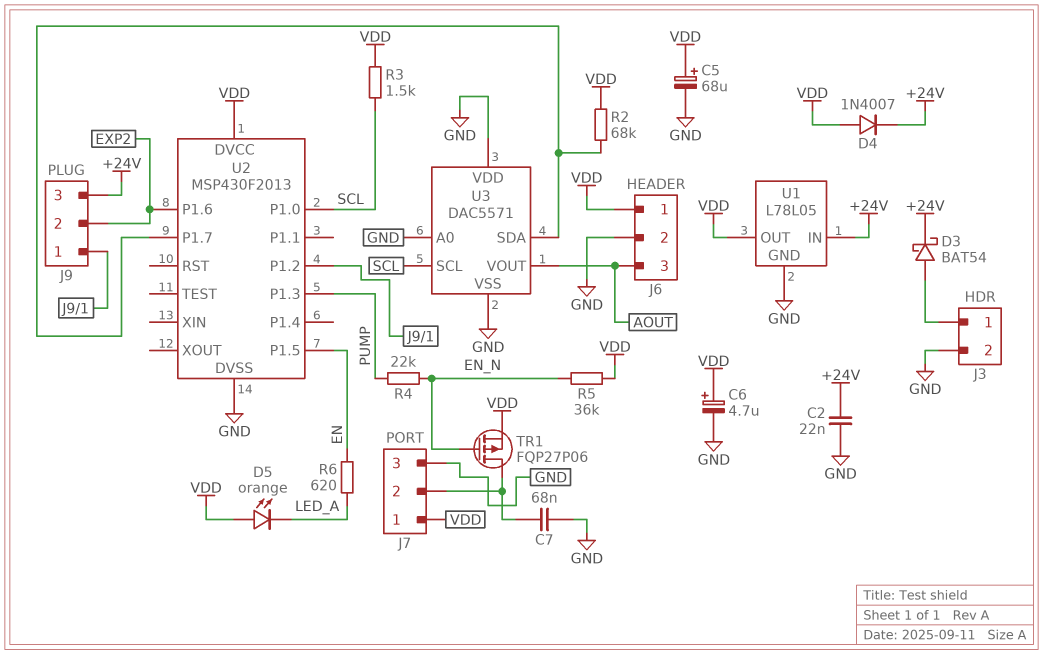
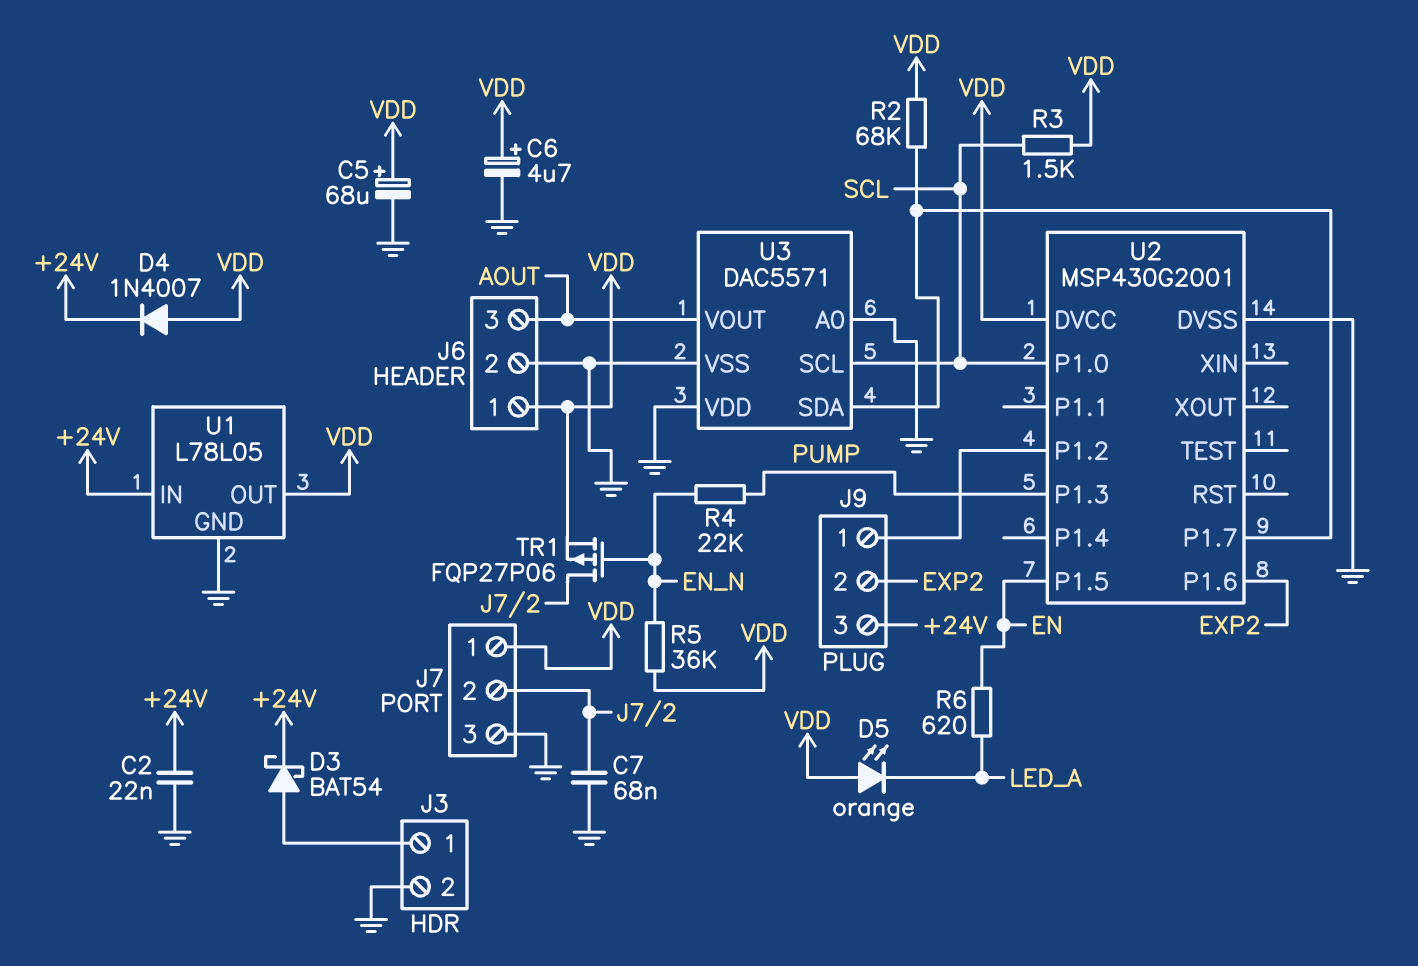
U2: MSP430F2013 -> MSP430G2001

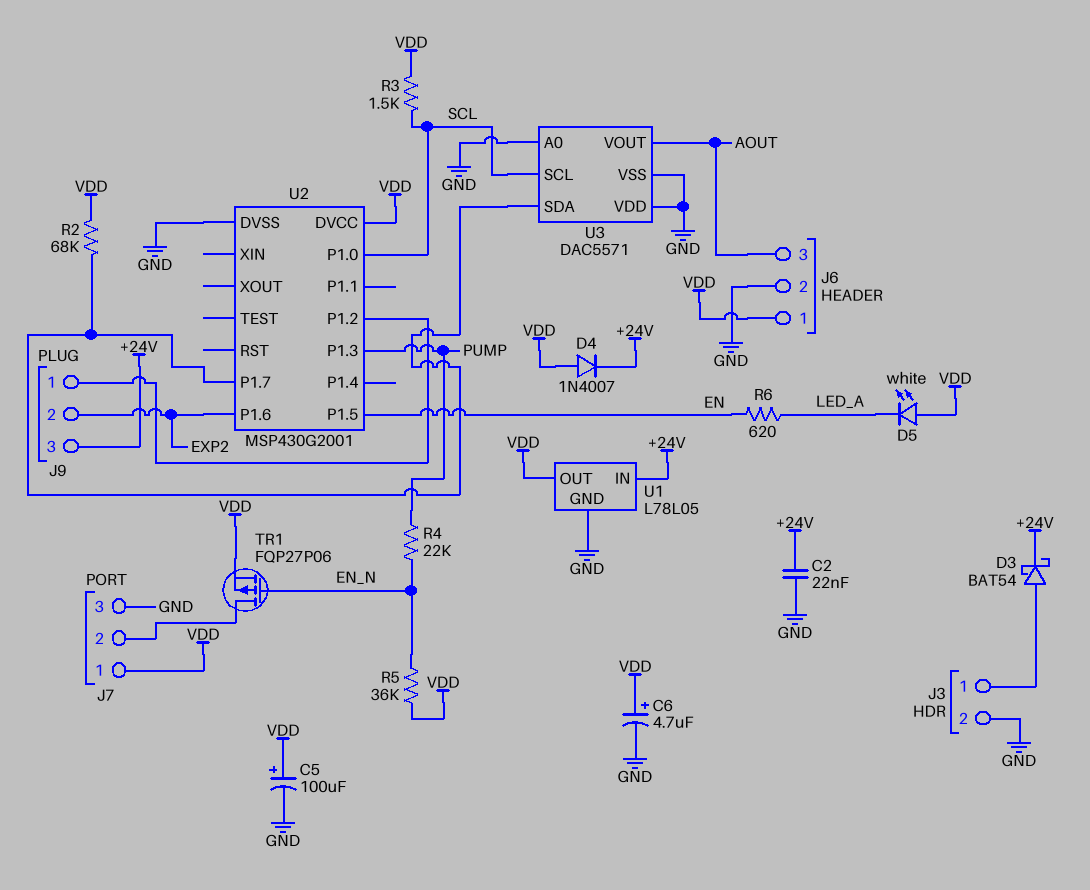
C5: 68uF (plus VDD, minus GND) -> 100uF (plus VDD, minus GND)
C7: 68nF (GND, J7/2) -> none
D5: LED orange (A VDD, K LED_A) -> LED white (A VDD, K LED_A)

